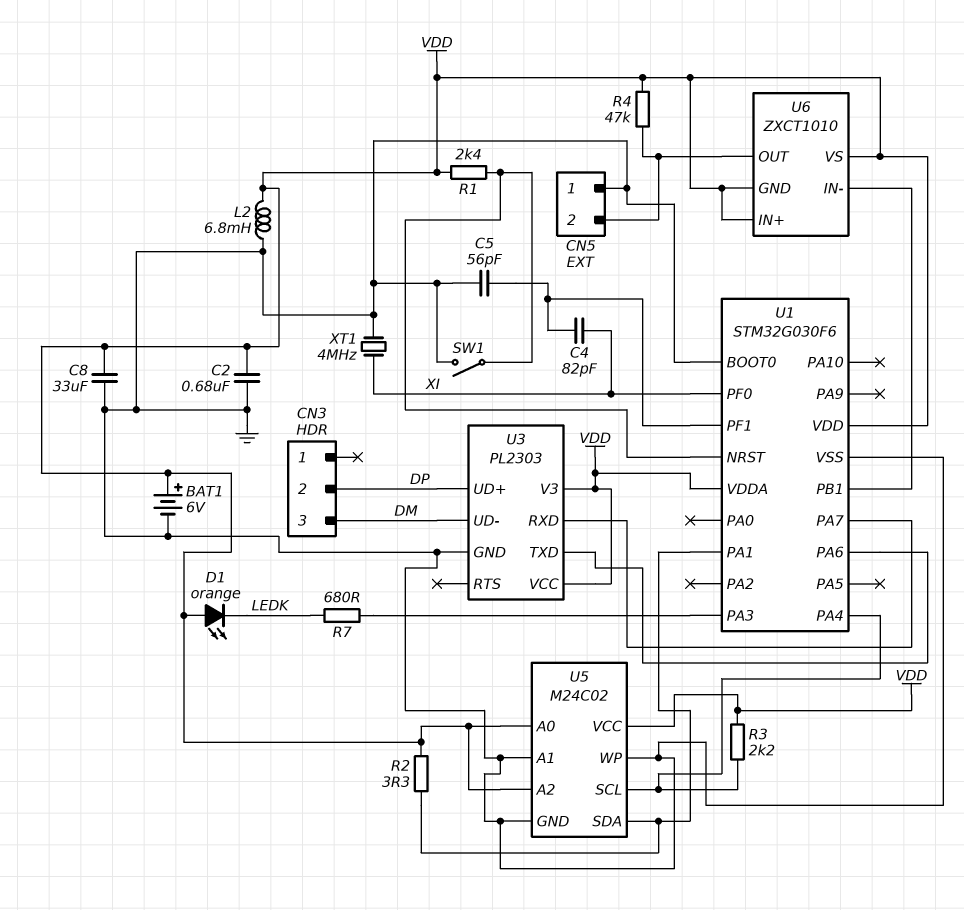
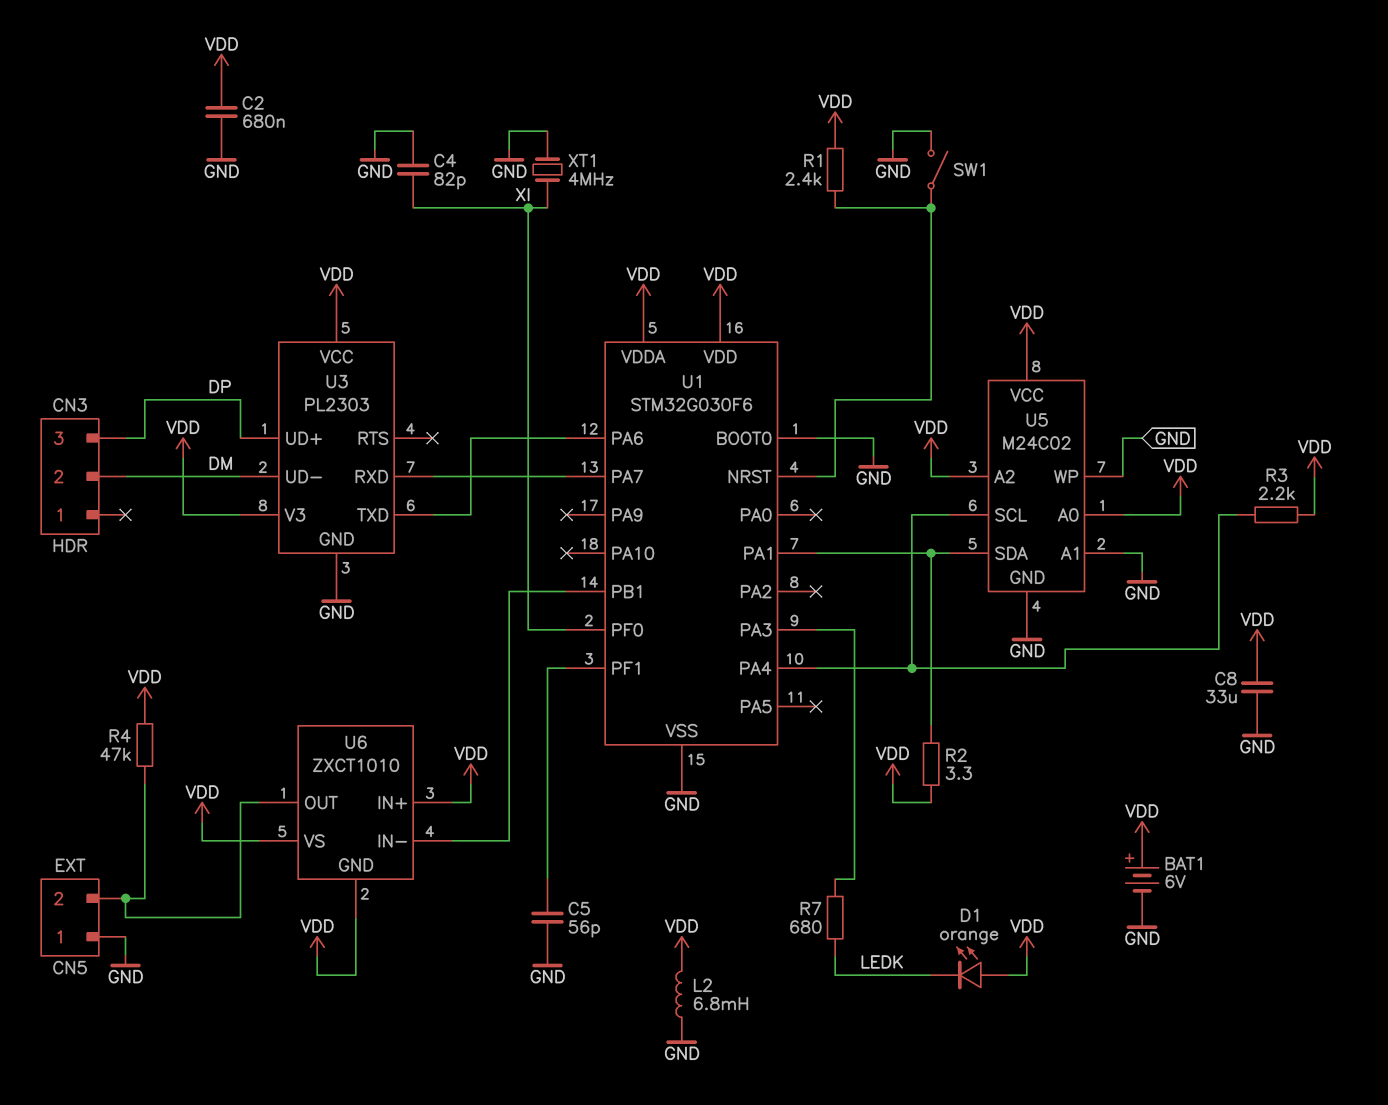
C4: 82pF (U1/PF1, XI) -> 82pF (GND, XI)
CN3 pin 2: DP -> DM
CN3 pin 3: DM -> DP

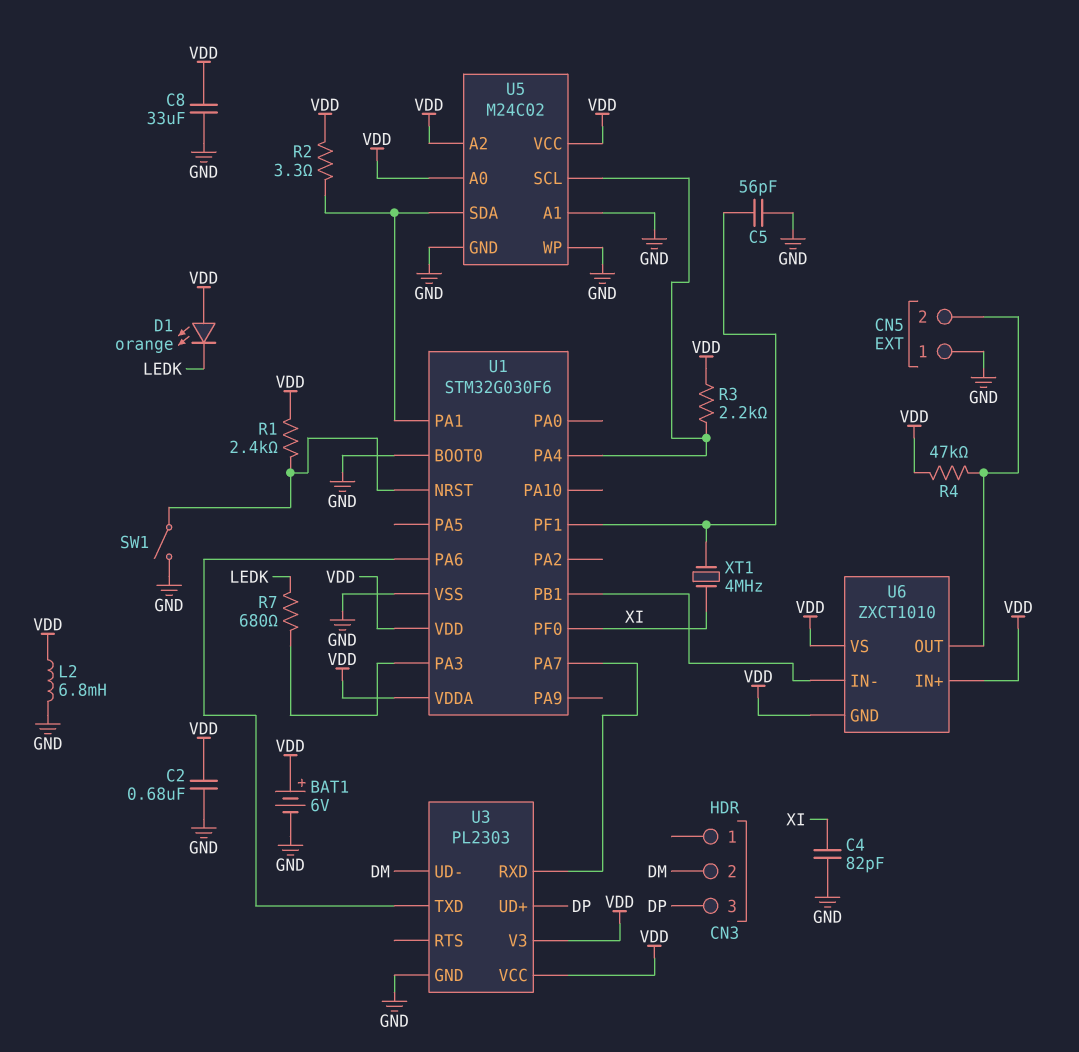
XT1: 4MHz (GND, XI) -> 4MHz (U1/PF1, XI)

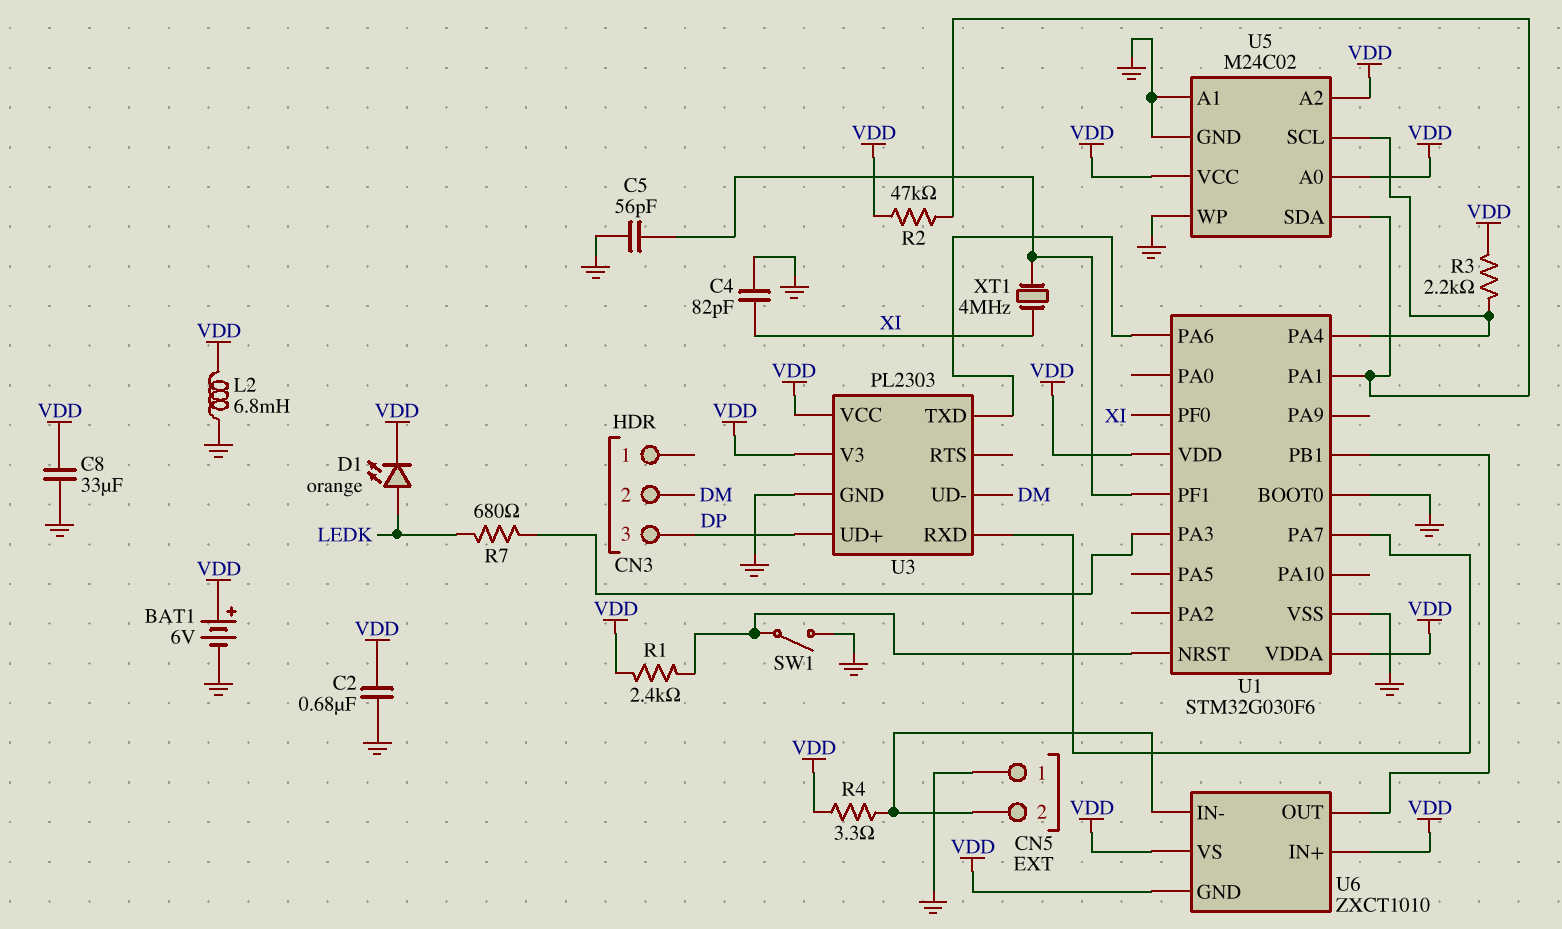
D1: LED orange (A VDD, K LEDK) -> LED orange (A LEDK, K VDD)
R2: 3.3 (U1/PA1, VDD) -> 47k (U1/PA1, VDD)
R4: 47k (CN5/2, VDD) -> 3.3 (CN5/2, VDD)
U6 pin IN-: U1/PB1 -> CN5/2
U6 pin OUT: CN5/2 -> U1/PB1

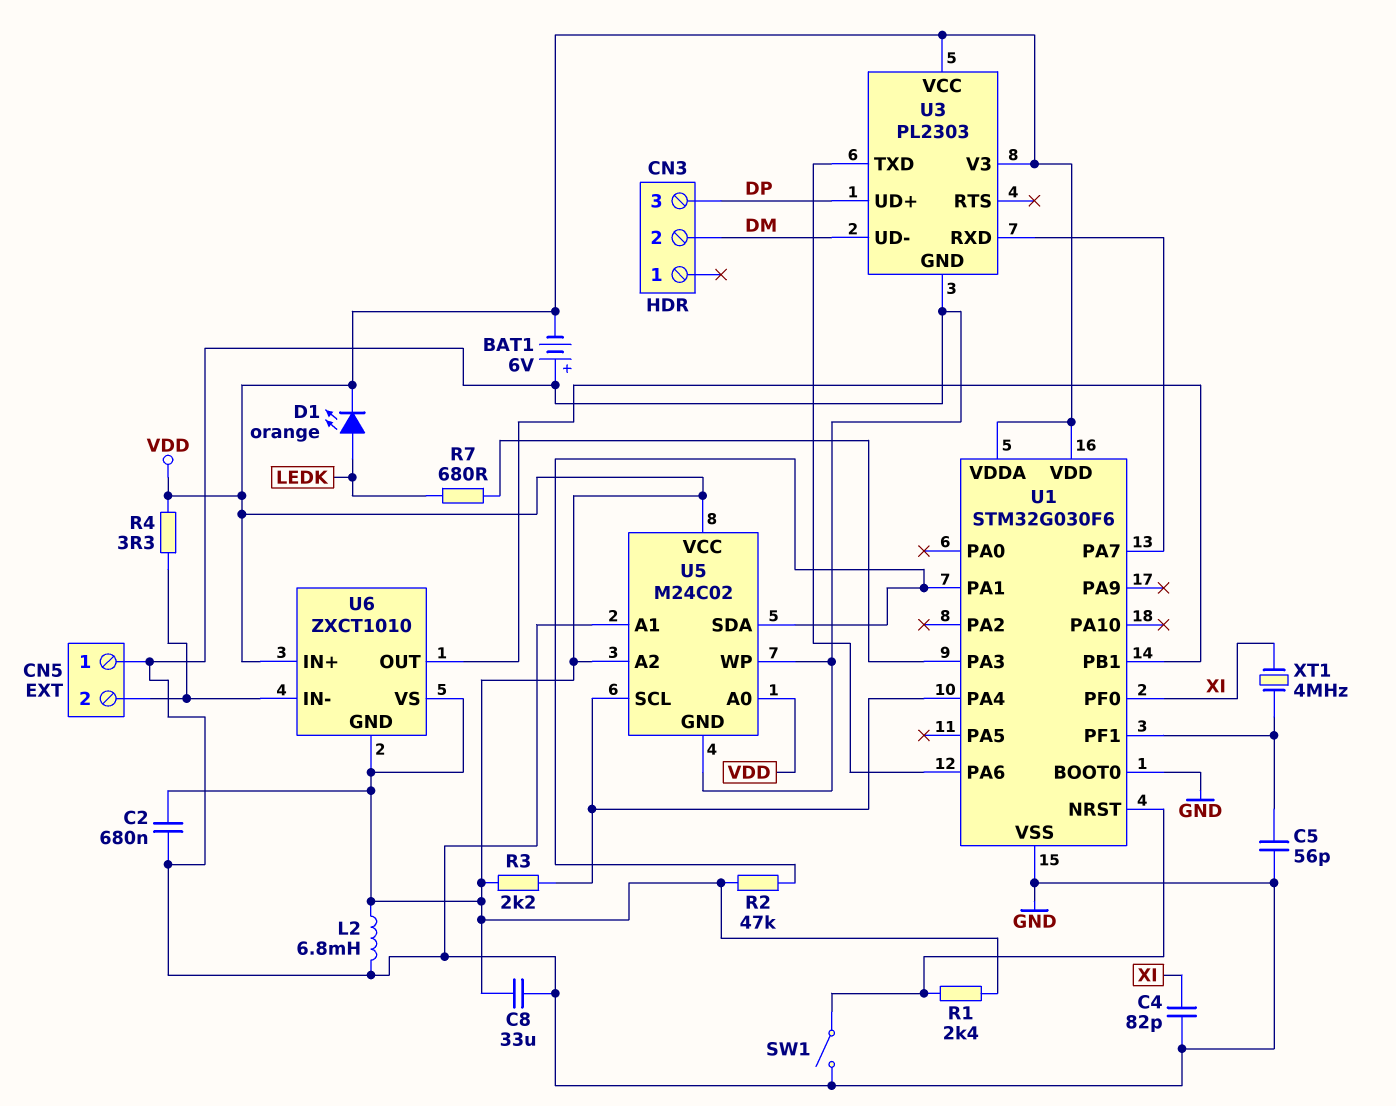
BAT1: 6V (plus VDD, minus GND) -> 6V (plus GND, minus VDD)

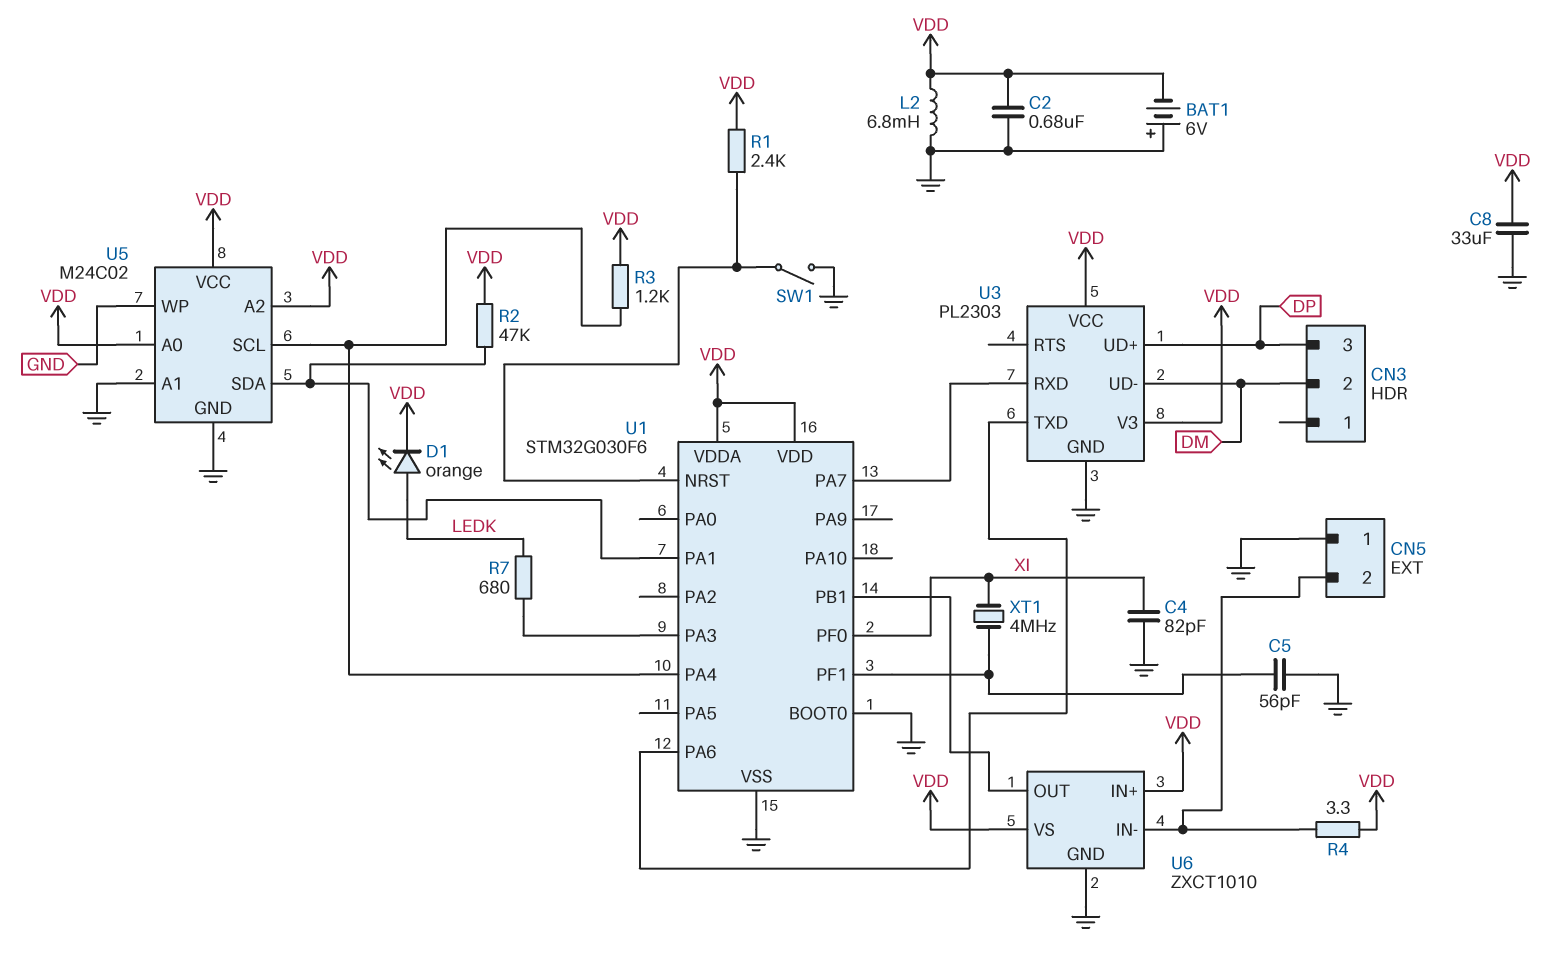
R3: 2.2k (U1/PA4, VDD) -> 1.2k (U1/PA4, VDD)
U6 pin GND: VDD -> GND

